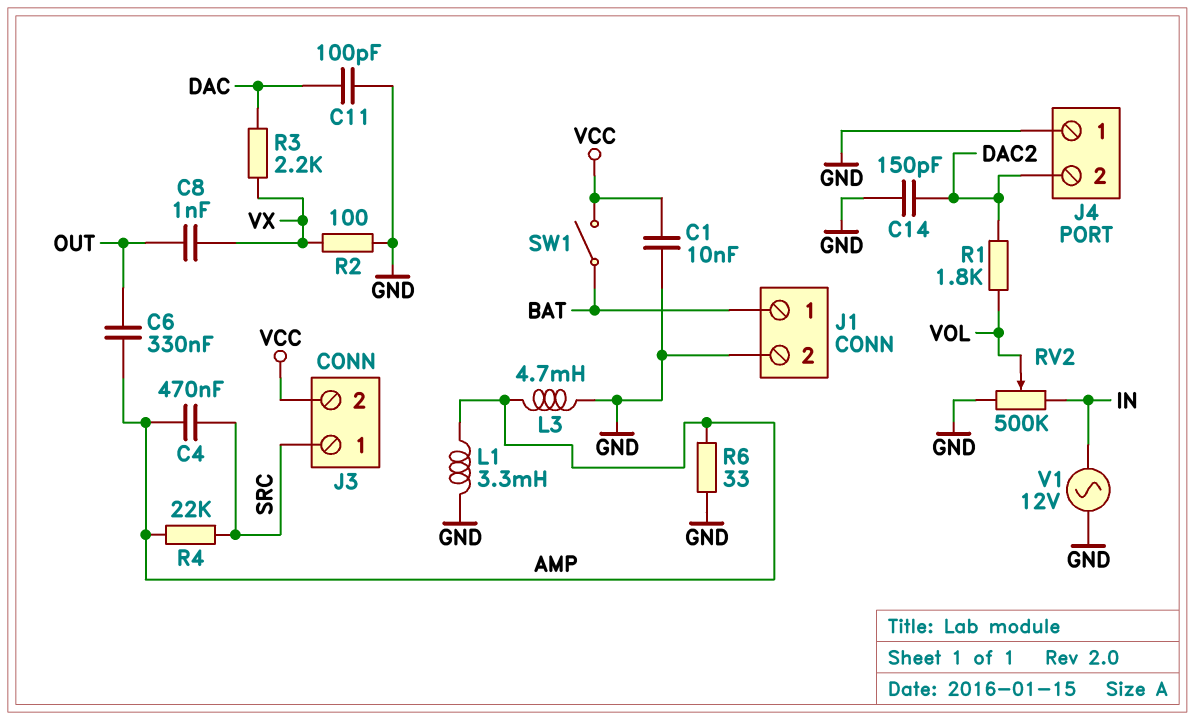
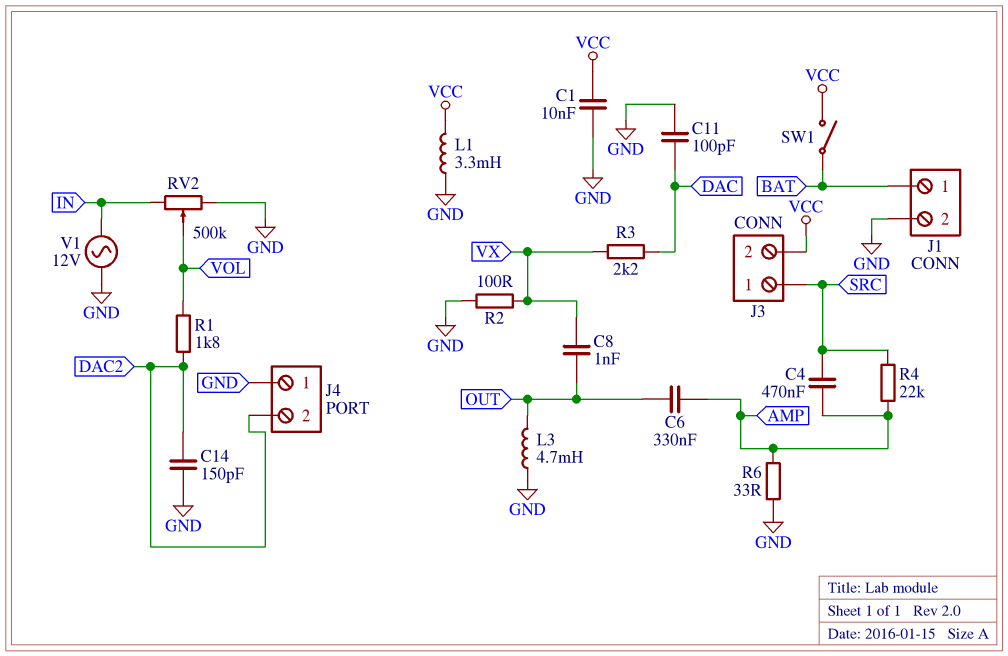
L1: 3.3mH (AMP, GND) -> 3.3mH (GND, VCC)
L3: 4.7mH (AMP, GND) -> 4.7mH (GND, OUT)

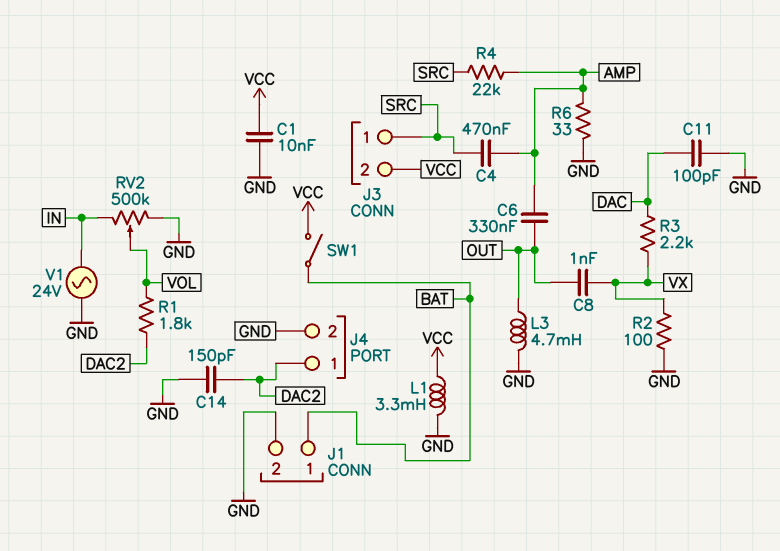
J4 pin 1: GND -> DAC2
J4 pin 2: DAC2 -> GND
V1: AC 12V (GND, IN) -> AC 24V (GND, IN)

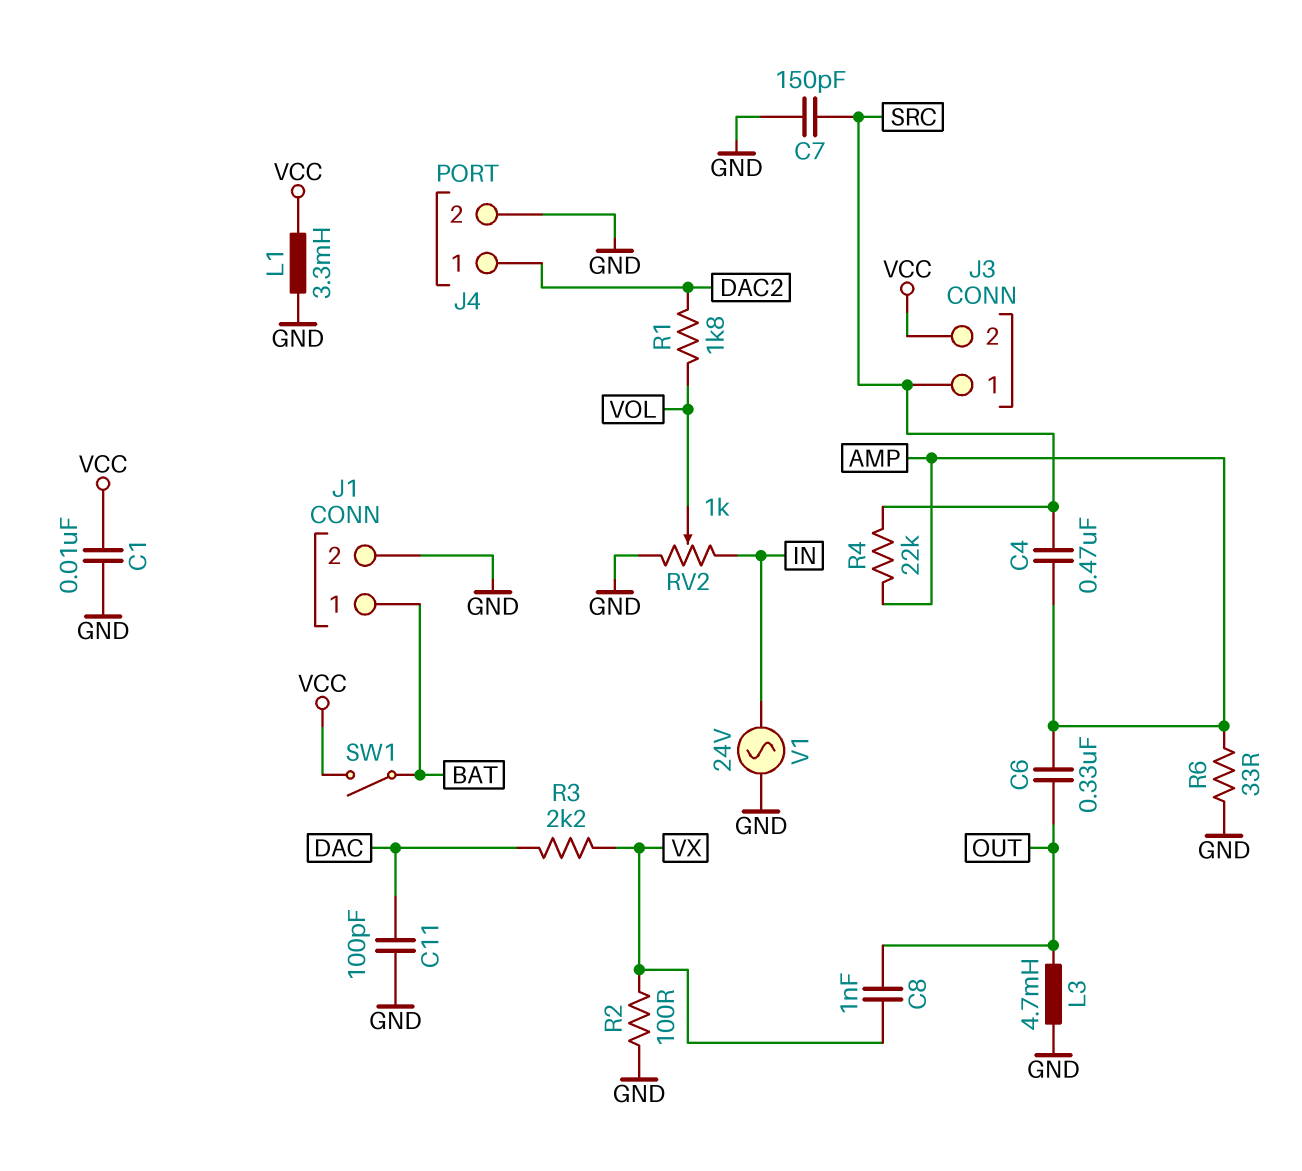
C7: none -> 150pF (GND, SRC)
C14: 150pF (DAC2, GND) -> none
RV2: 500k (GND, IN, wiper VOL) -> 1k (GND, IN, wiper VOL)

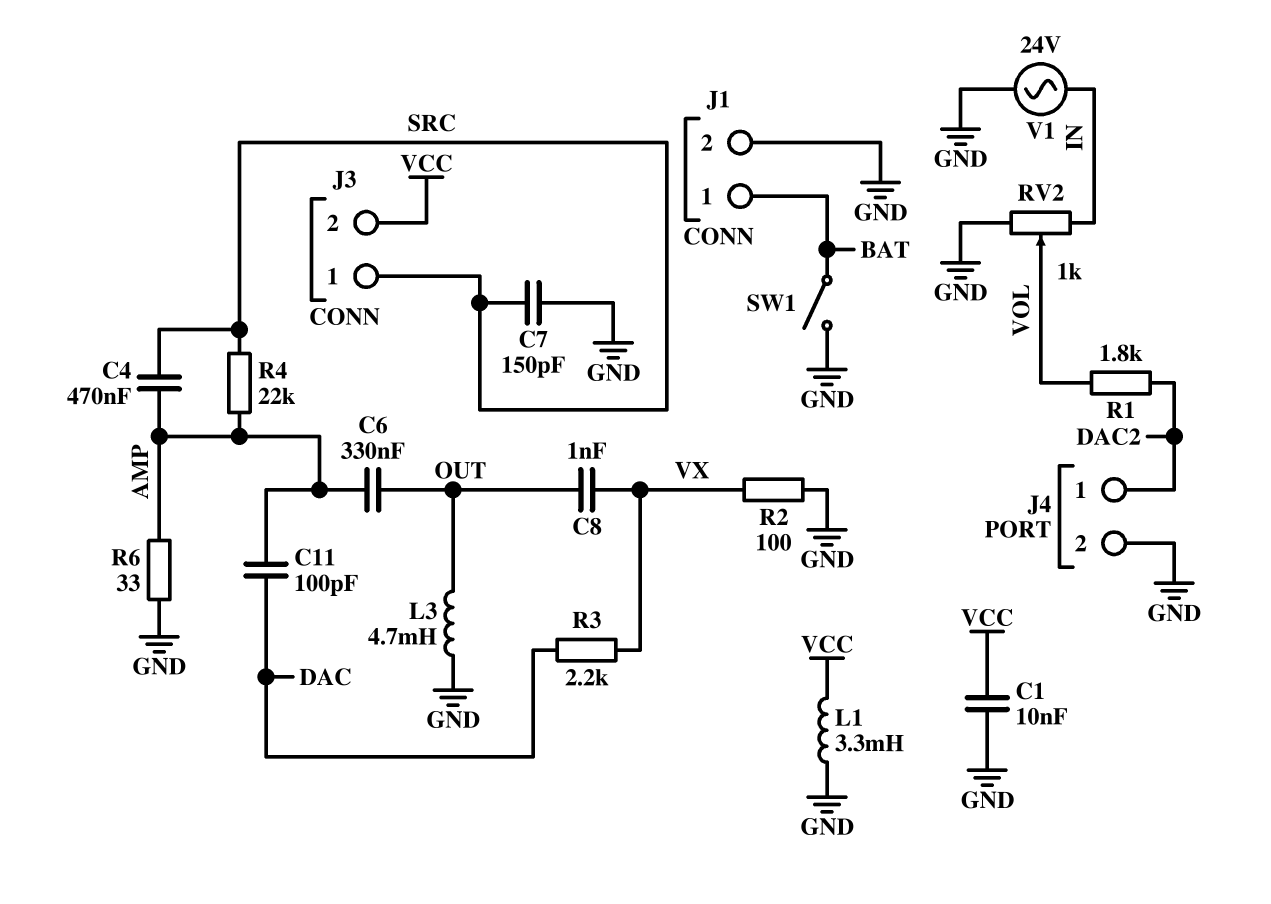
C11: 100pF (DAC, GND) -> 100pF (AMP, DAC)
SW1: switch (BAT, VCC) -> switch (BAT, GND)

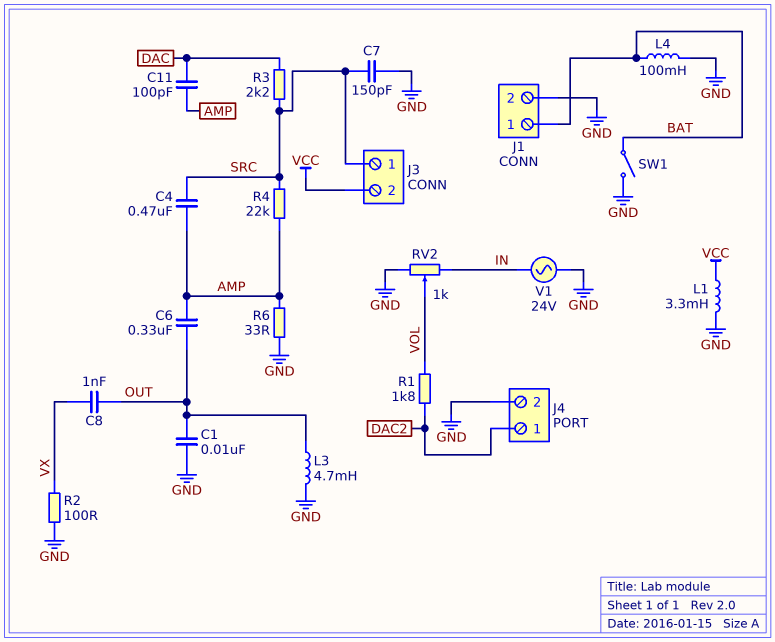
C1: 10nF (GND, VCC) -> 10nF (GND, OUT)
L4: none -> 100mH (BAT, GND)
R3: 2.2k (DAC, VX) -> 2.2k (DAC, SRC)

